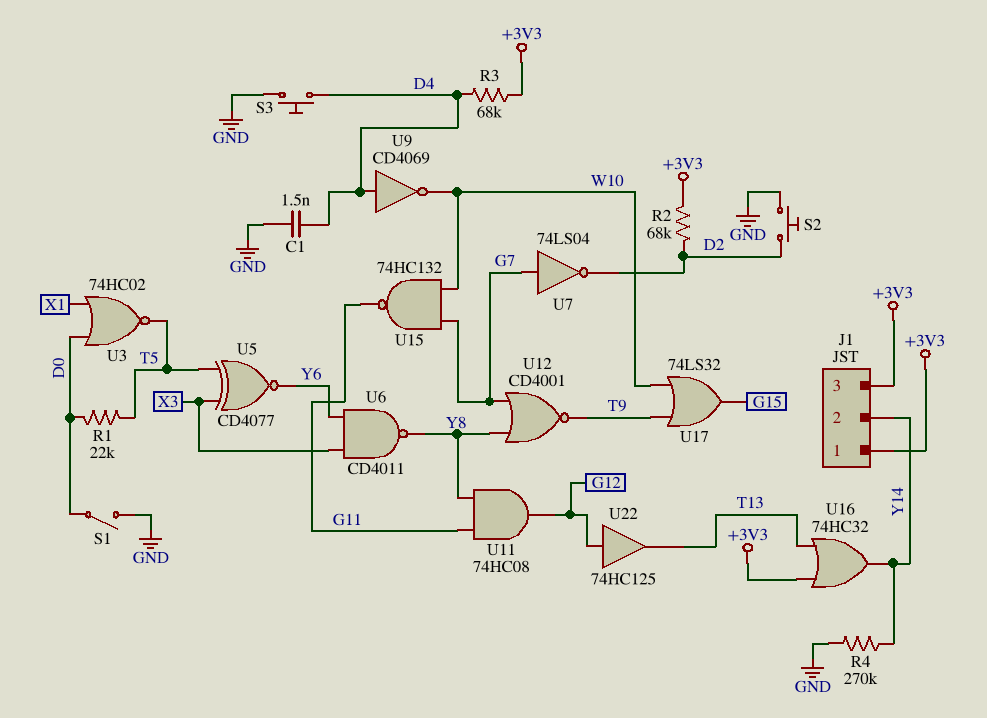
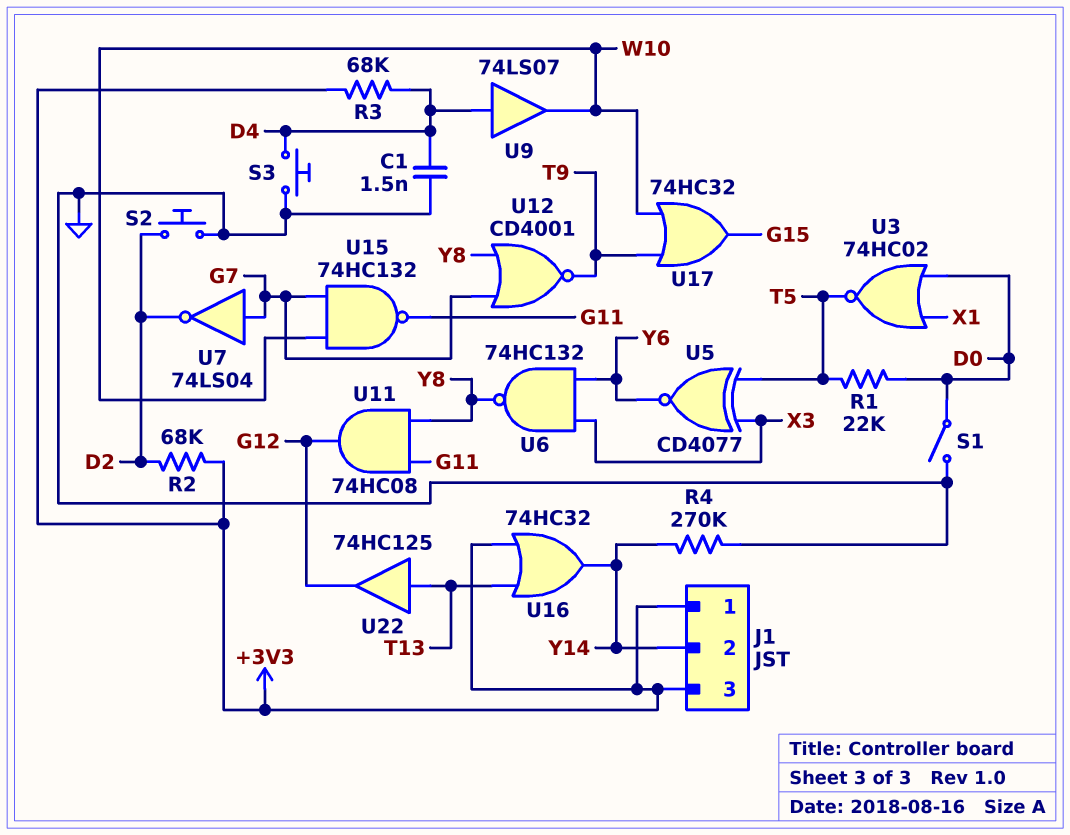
U6: NAND CD4011 (in X3, in Y6, out Y8) -> NAND 74HC132 (in X3, in Y6, out Y8)
U9: NOT CD4069 (in D4, out W10) -> buffer 74LS07 (in D4, out W10)
U17: OR 74LS32 (in T9, in W10, out G15) -> OR 74HC32 (in T9, in W10, out G15)
U22: buffer 74HC125 (in G12, out T13) -> buffer 74HC125 (in T13, out G12)

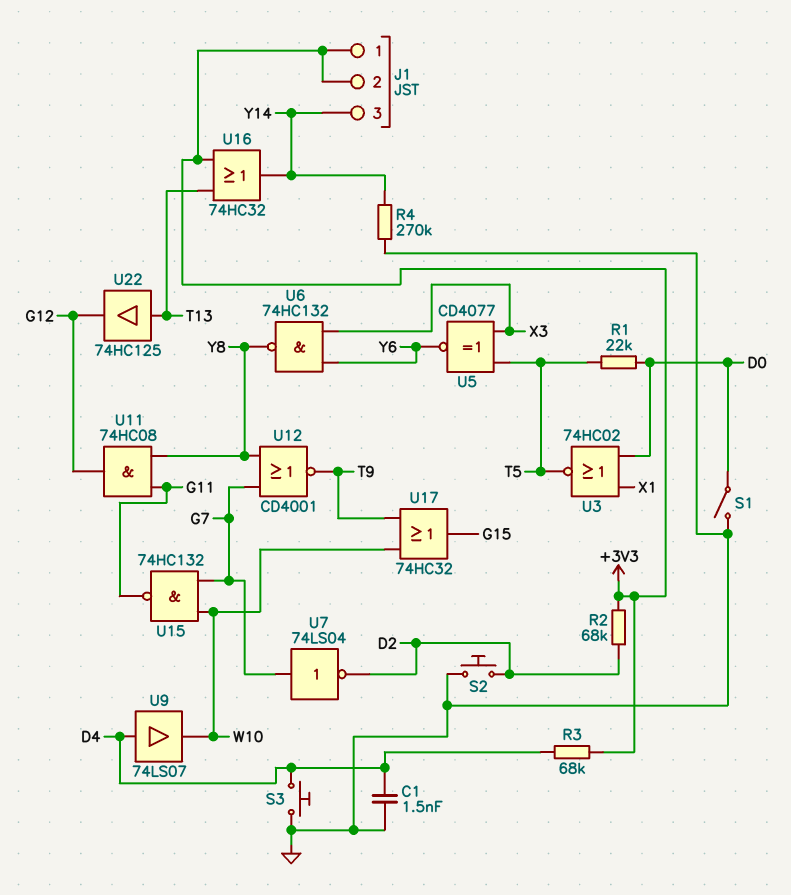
J1 pin 2: Y14 -> +3V3
J1 pin 3: +3V3 -> Y14

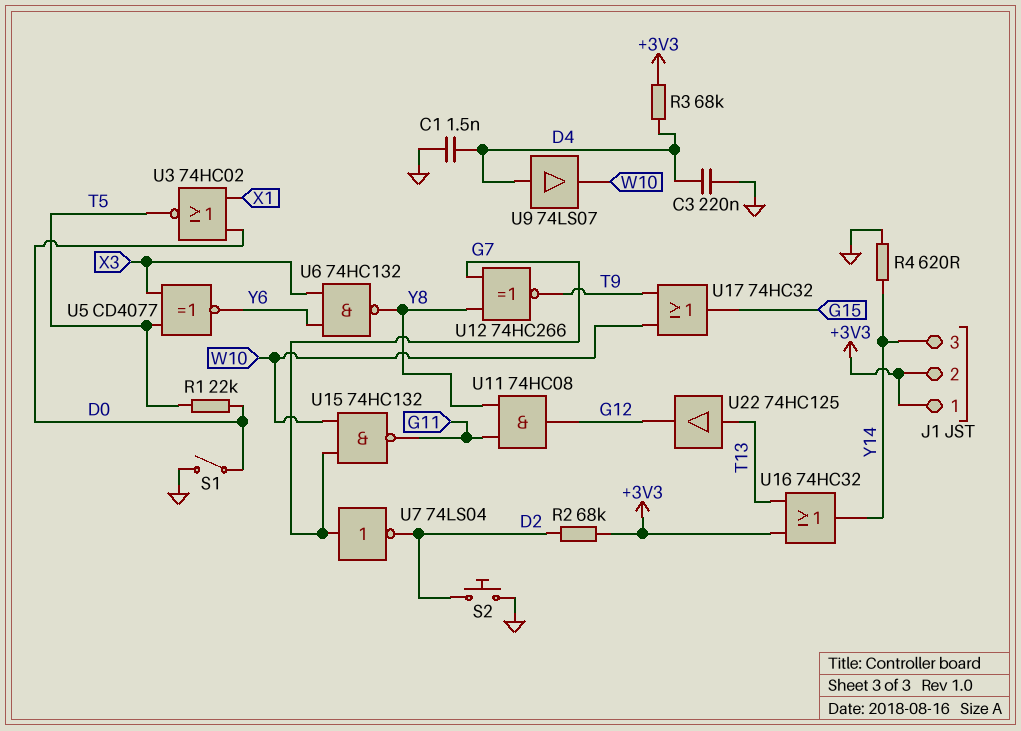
C3: none -> 220nF (D4, GND)
R4: 270k (GND, Y14) -> 620 (GND, Y14)
S3: button (D4, GND) -> none
U12: NOR CD4001 (in G7, in Y8, out T9) -> XNOR 74HC266 (in G7, in Y8, out T9)

